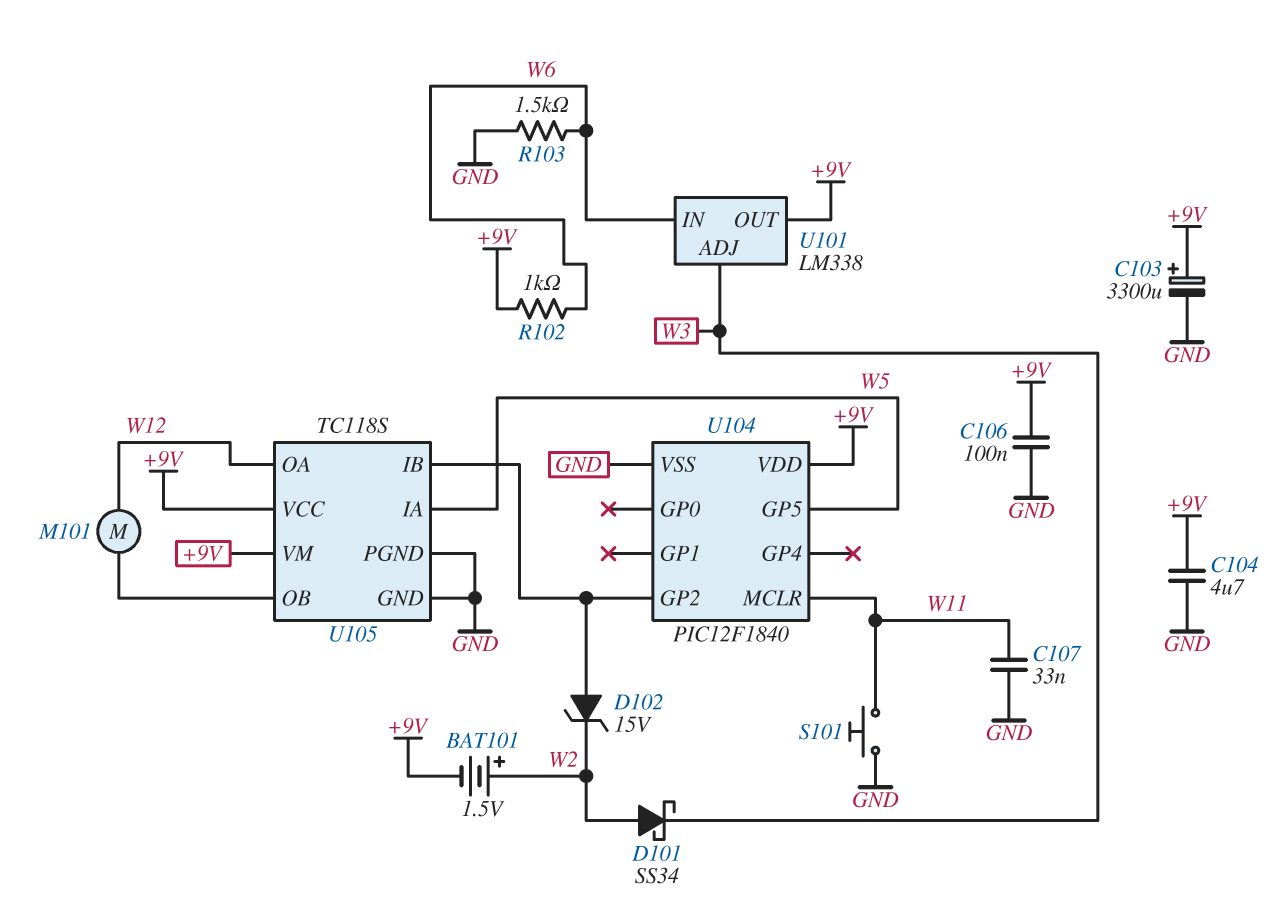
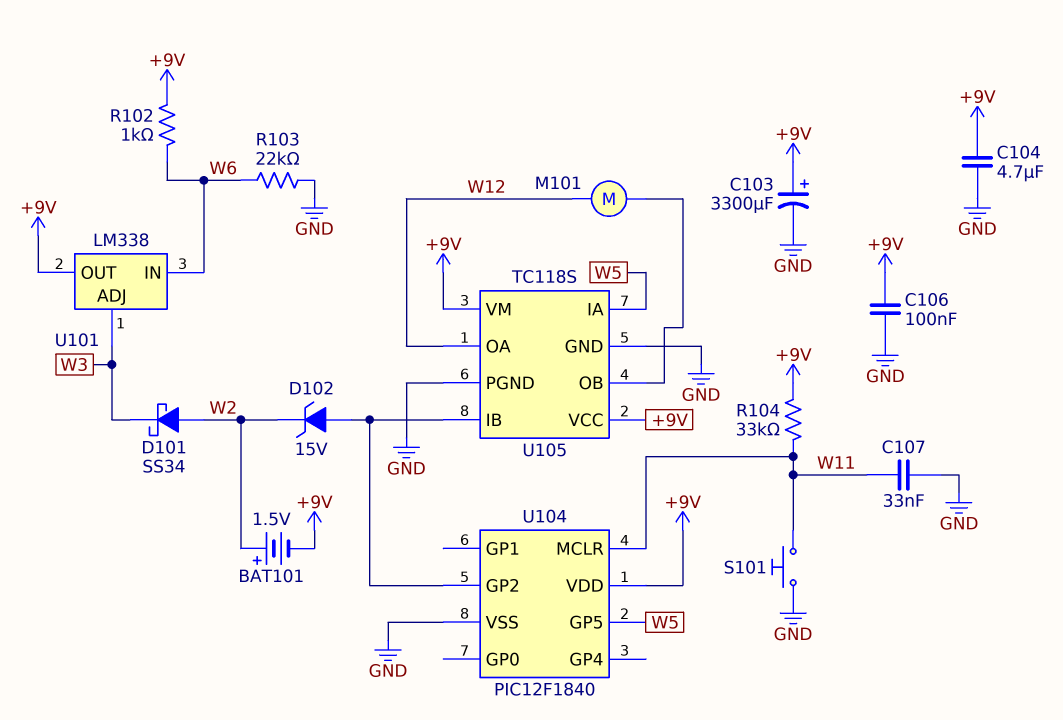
R103: 1.5k (GND, W6) -> 22k (GND, W6)
R104: none -> 33k (+9V, W11)

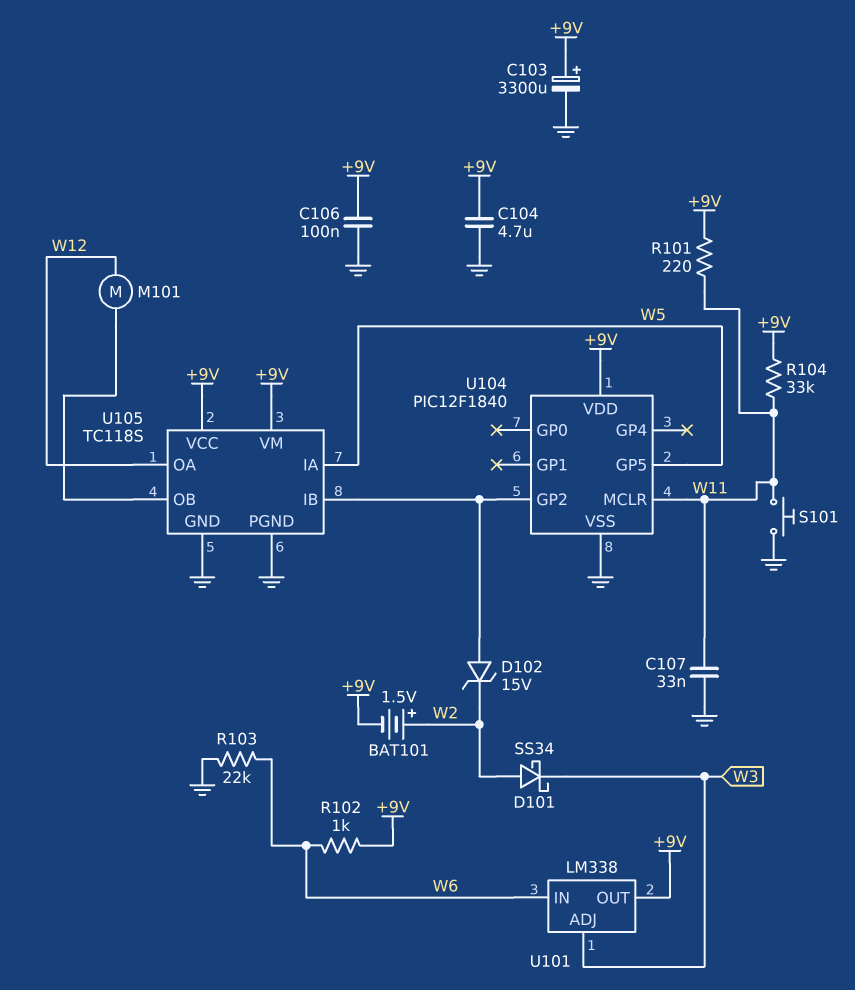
R101: none -> 220 (+9V, W11)

